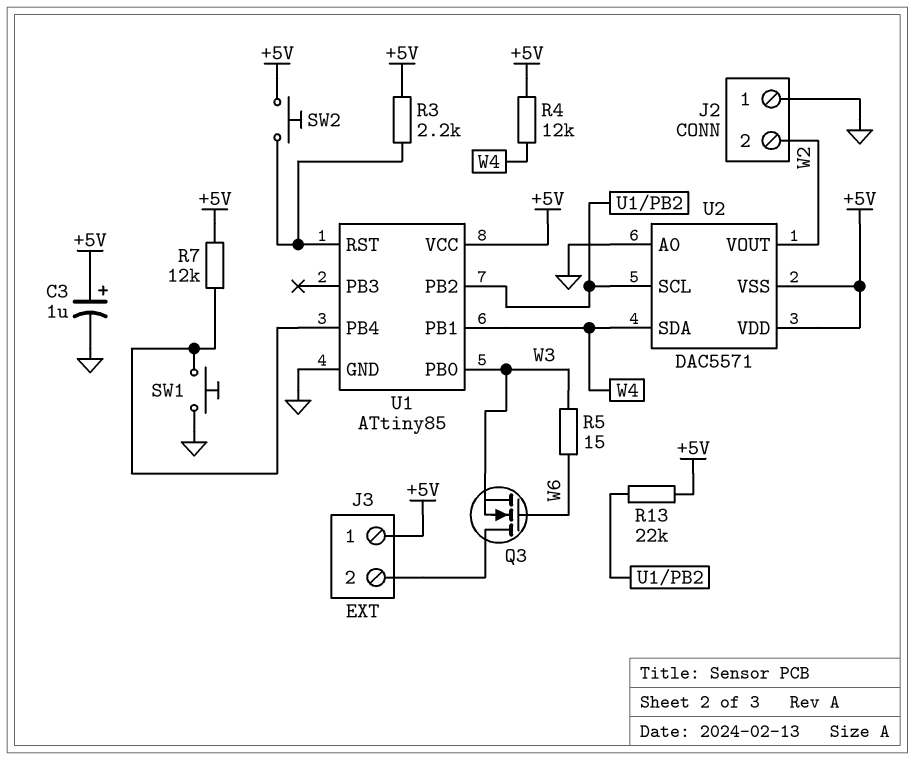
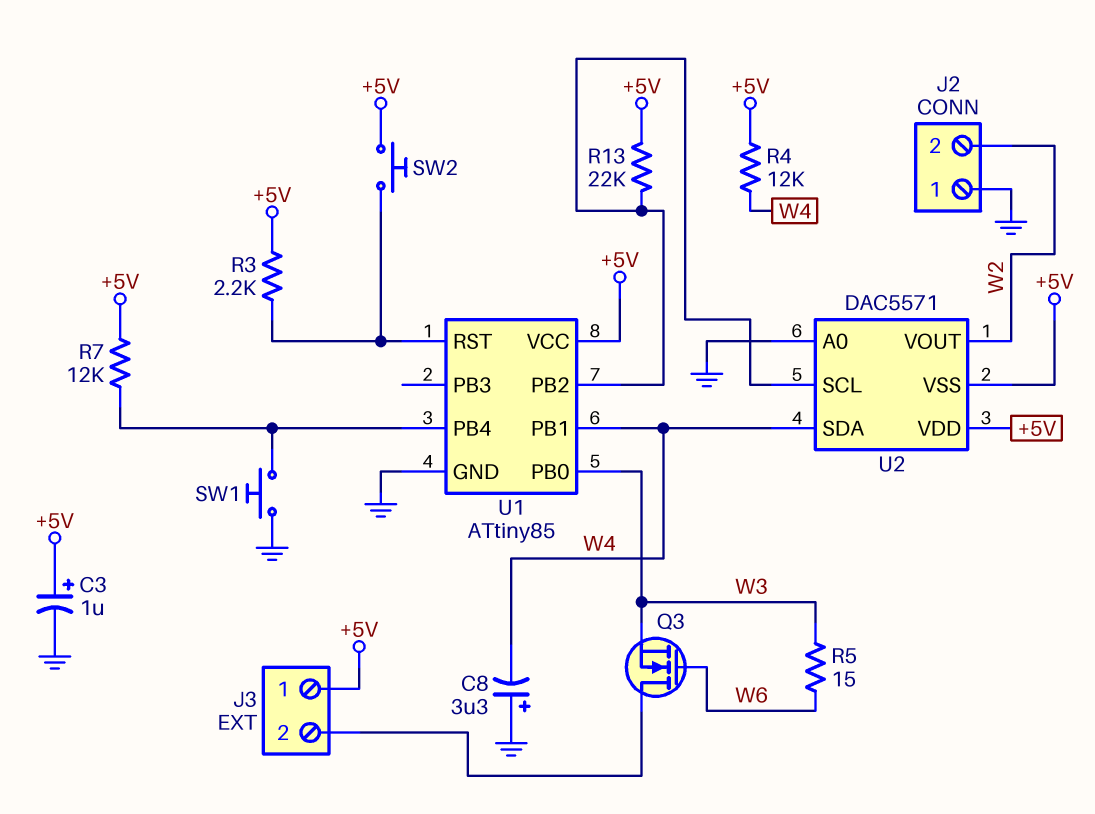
C8: none -> 3.3uF (plus GND, minus W4)

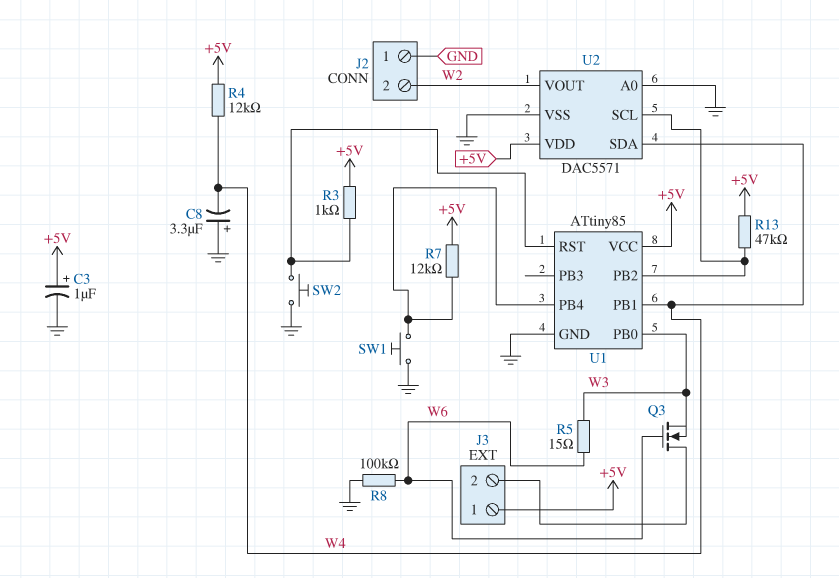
R3: 2.2k (+5V, U1/RST) -> 1k (+5V, U1/RST)
R8: none -> 100k (GND, W6)
R13: 22k (+5V, U1/PB2) -> 47k (+5V, U1/PB2)
SW2: button (+5V, U1/RST) -> button (GND, U1/RST)
U2 pin VSS: +5V -> GND

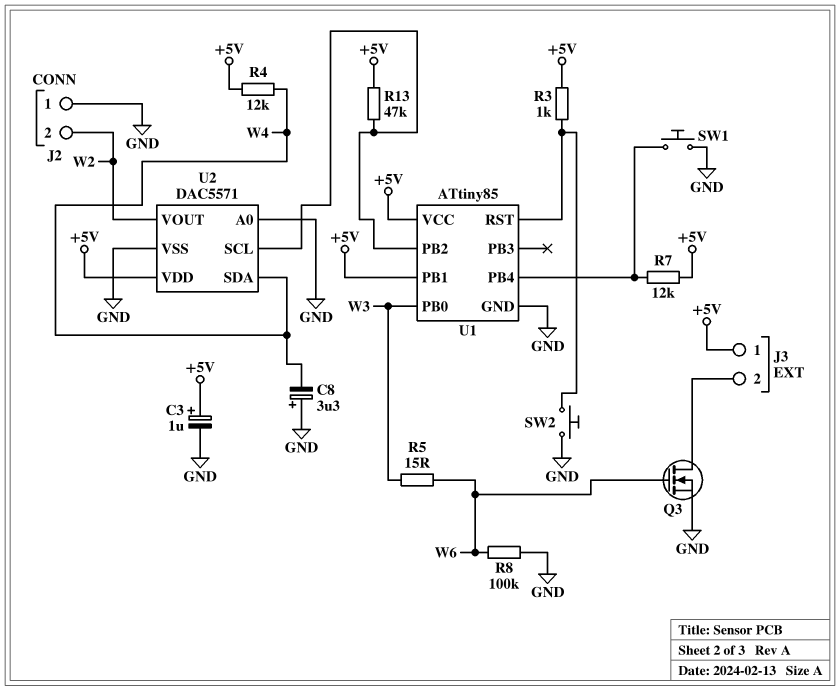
Q3: NMOS (G W6, D J3/2, S W3) -> NMOS (G W6, D J3/2, S GND)
U1 pin PB1: W4 -> +5V

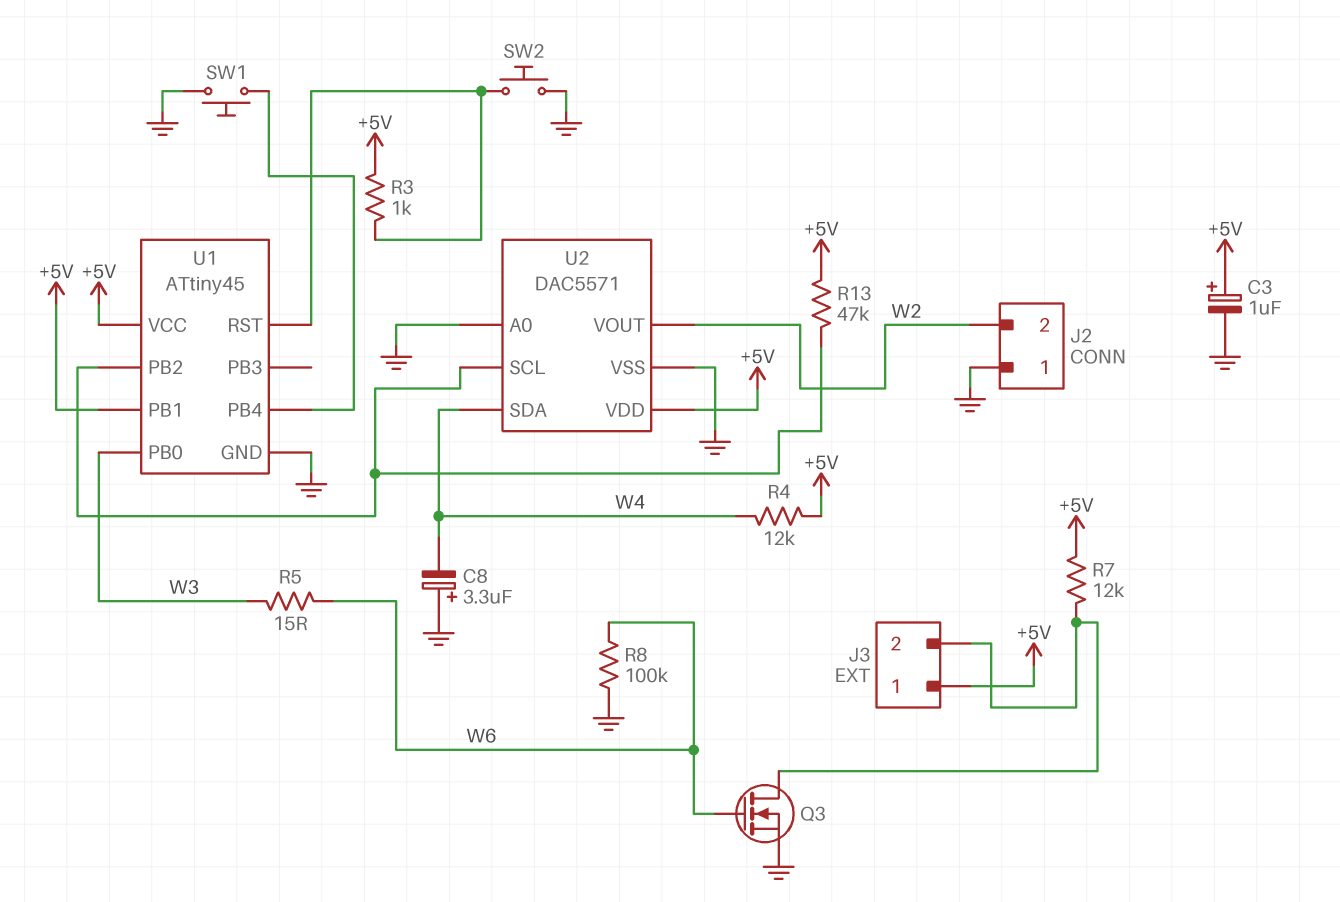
R7: 12k (+5V, U1/PB4) -> 12k (+5V, J3/2)
U1: ATtiny85 -> ATtiny45

